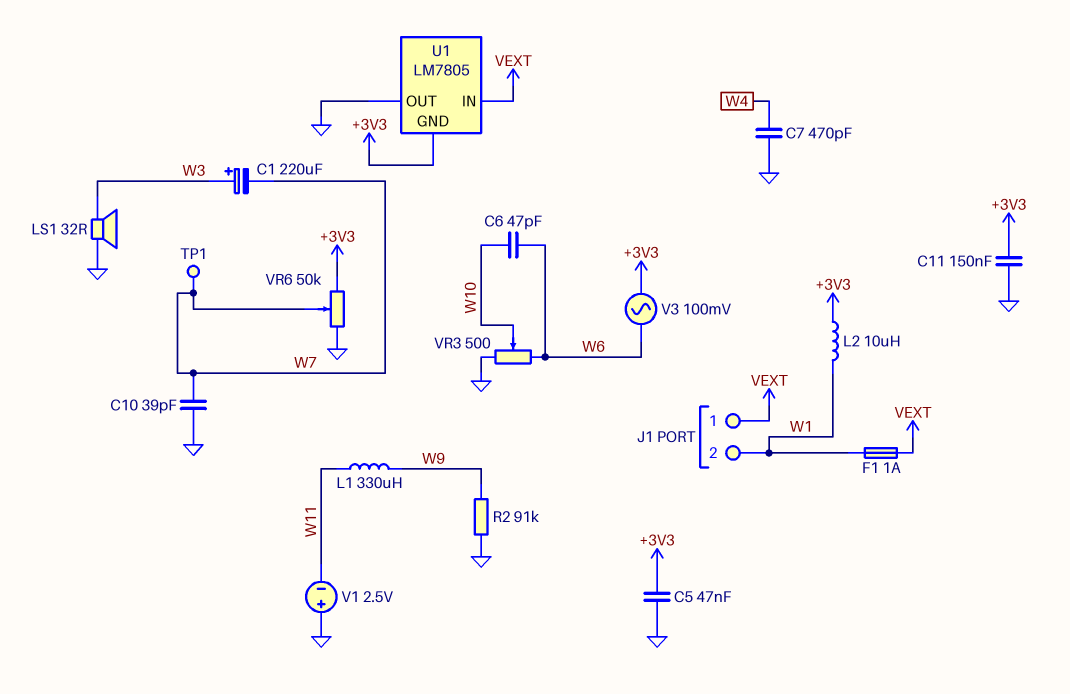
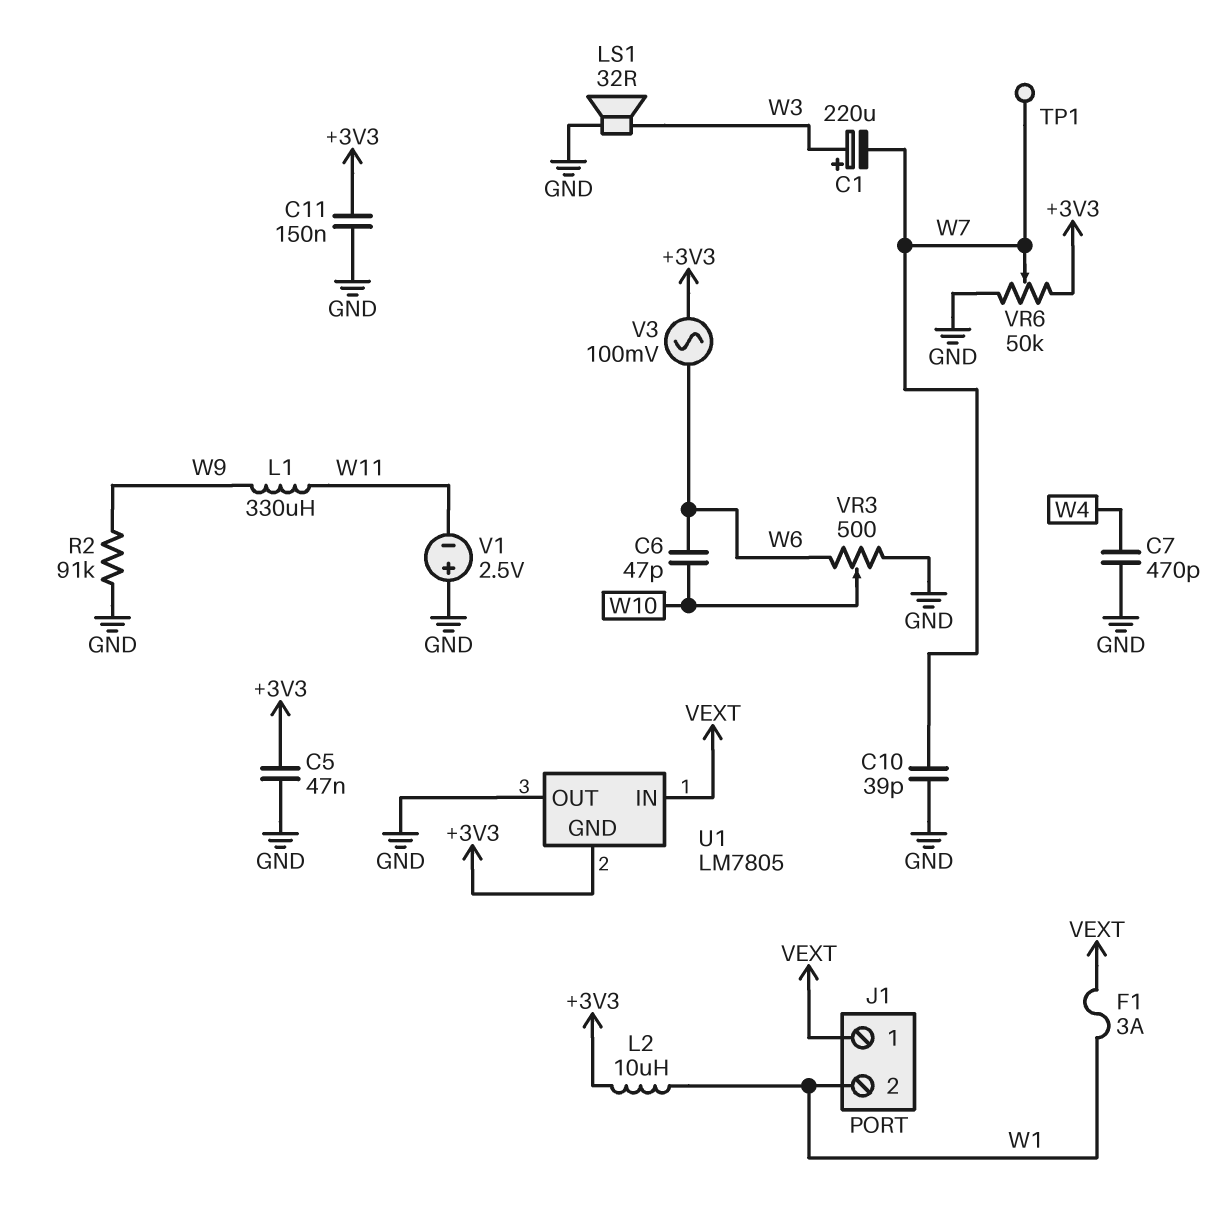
F1: 1A (VEXT, W1) -> 3A (VEXT, W1)

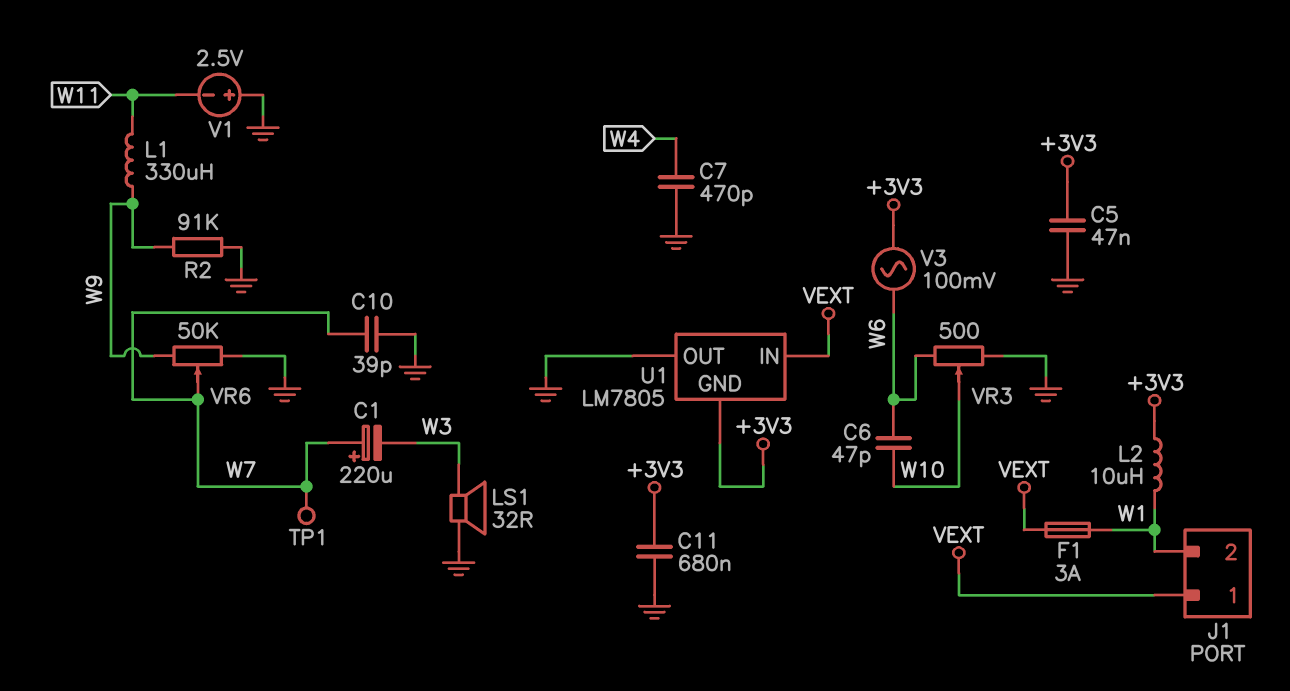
C1: 220uF (plus W3, minus W7) -> 220uF (plus W7, minus W3)
C11: 150nF (+3V3, GND) -> 680nF (+3V3, GND)
VR6: 50k (+3V3, GND, wiper W7) -> 50k (GND, W9, wiper W7)

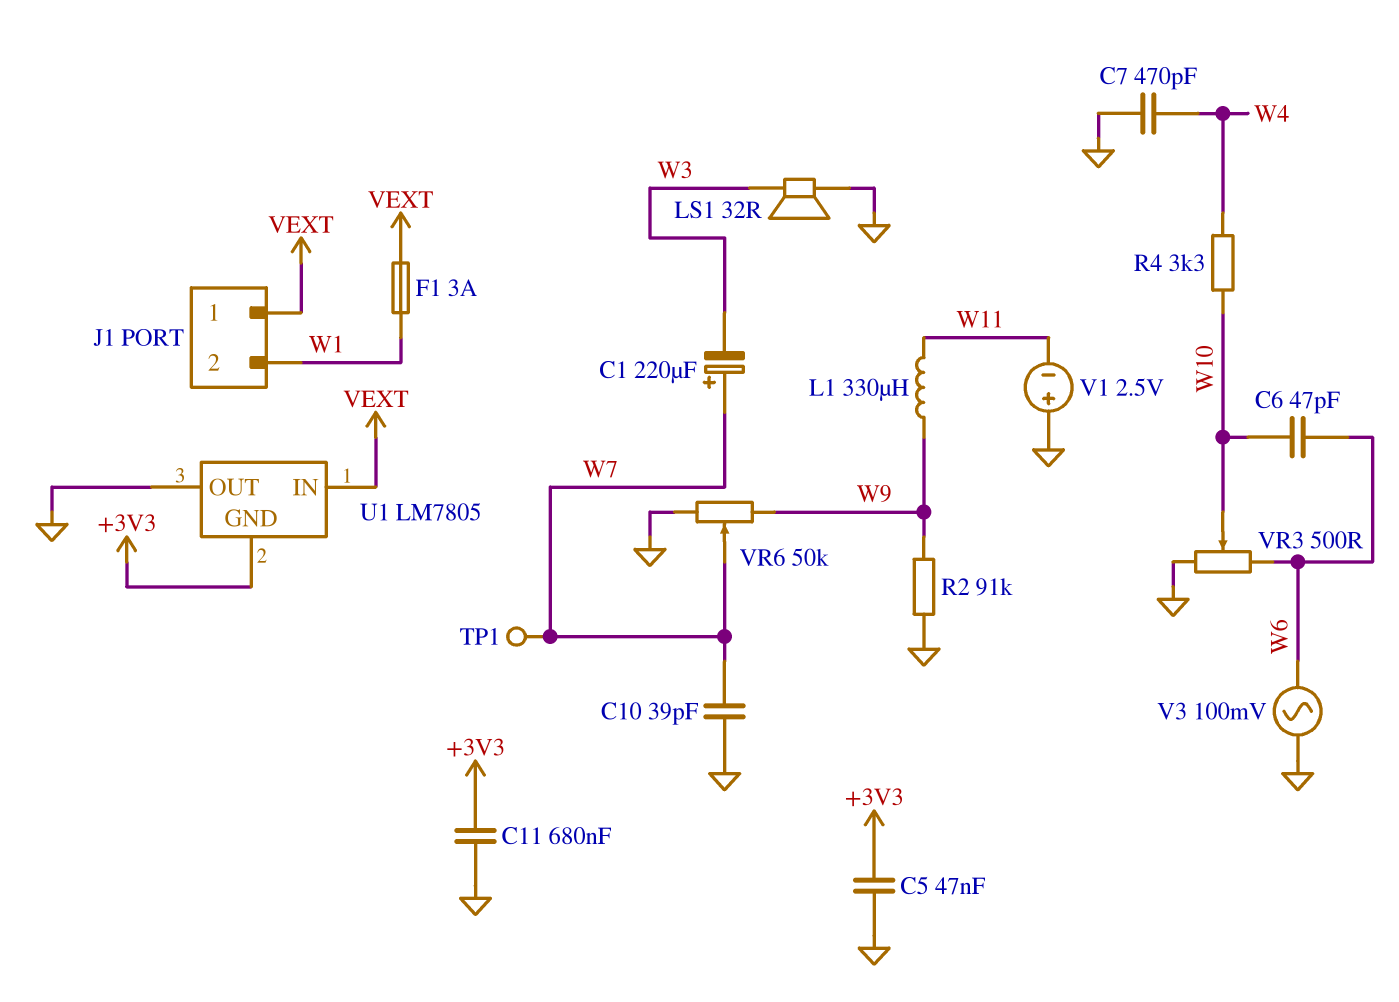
L2: 10uH (+3V3, W1) -> none
R4: none -> 3.3k (W4, W10)
V3: AC 100mV (+3V3, W6) -> AC 100mV (GND, W6)

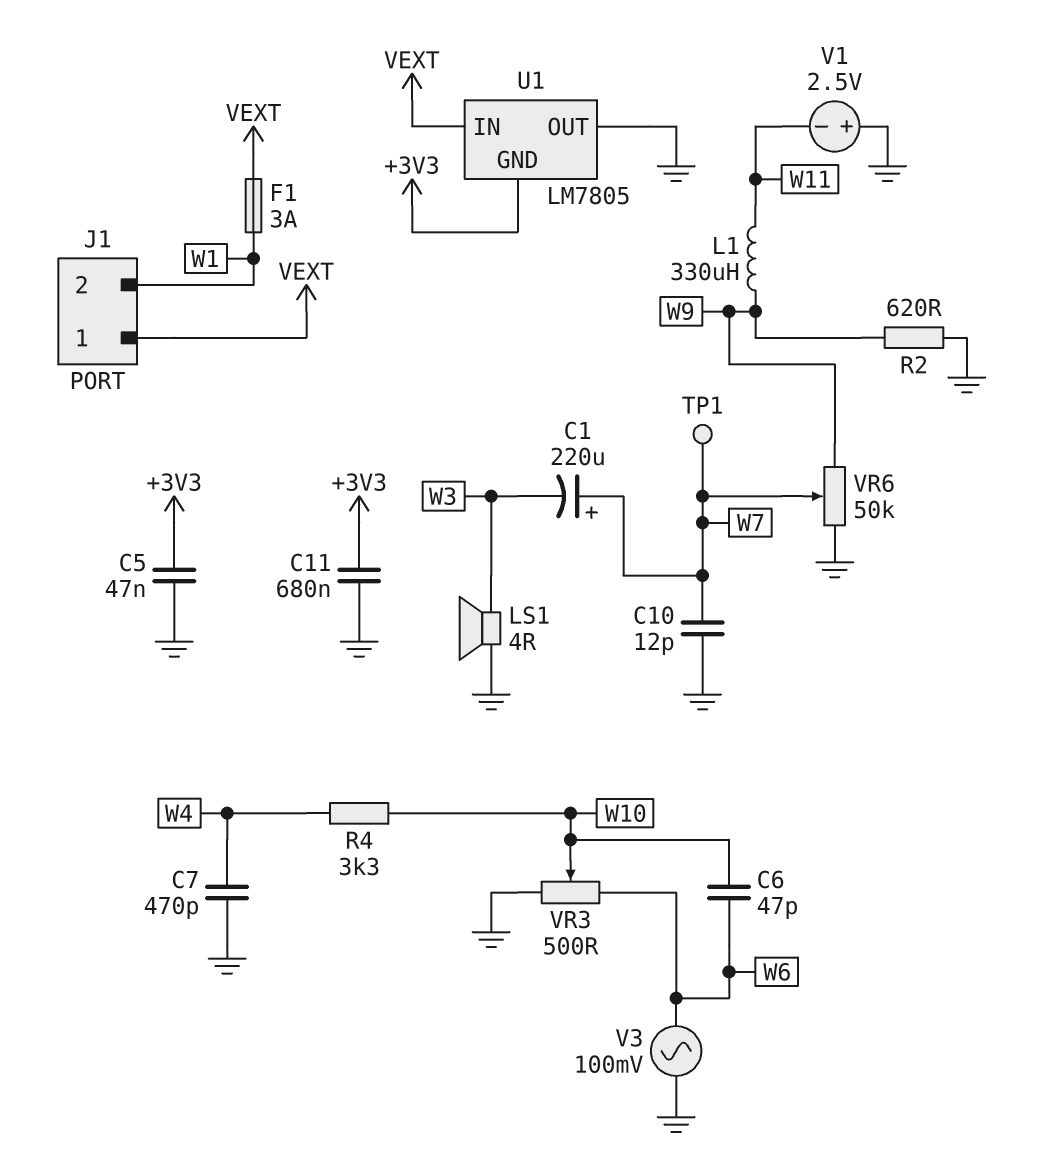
C10: 39pF (GND, W7) -> 12pF (GND, W7)
LS1: speaker 32R (GND, W3) -> speaker 4R (GND, W3)
R2: 91k (GND, W9) -> 620 (GND, W9)

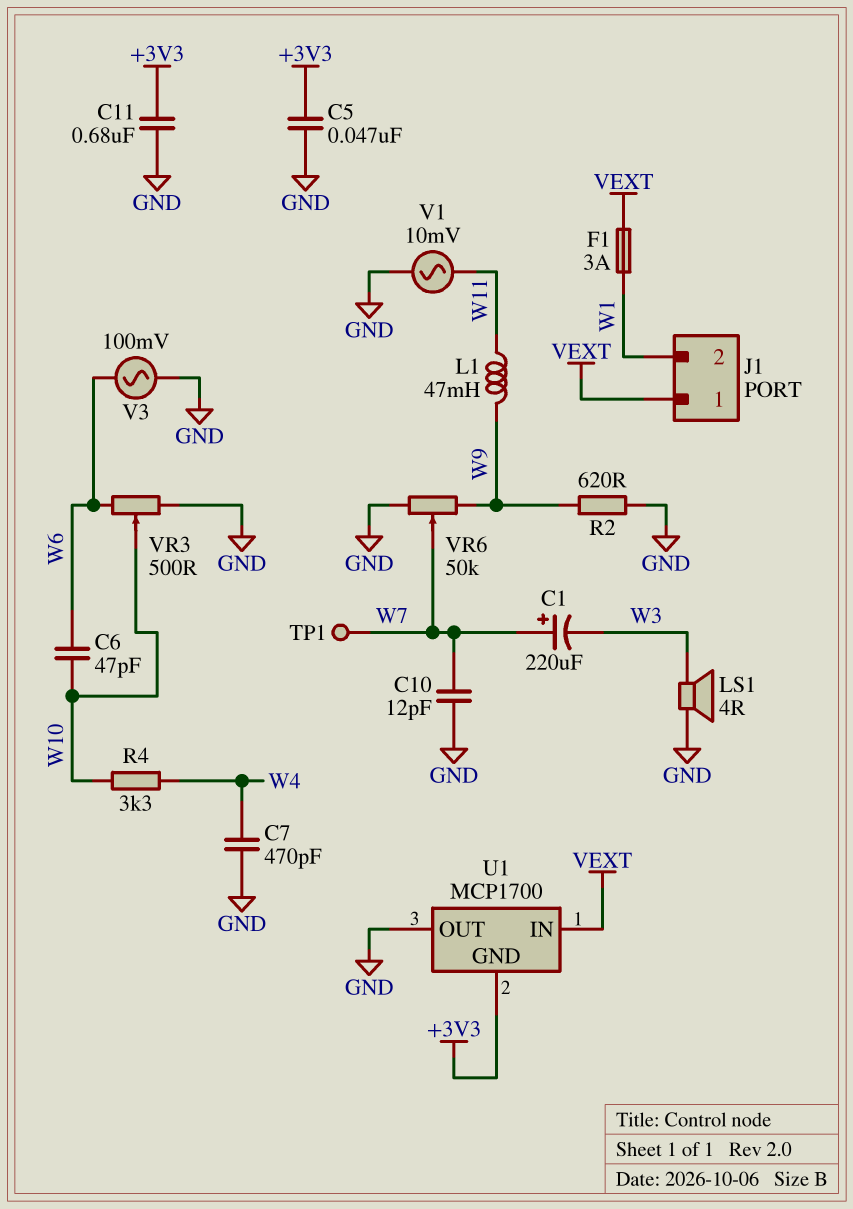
L1: 330uH (W9, W11) -> 47mH (W9, W11)
U1: LM7805 -> MCP1700
V1: 2.5V (plus GND, minus W11) -> AC 10mV (GND, W11)

